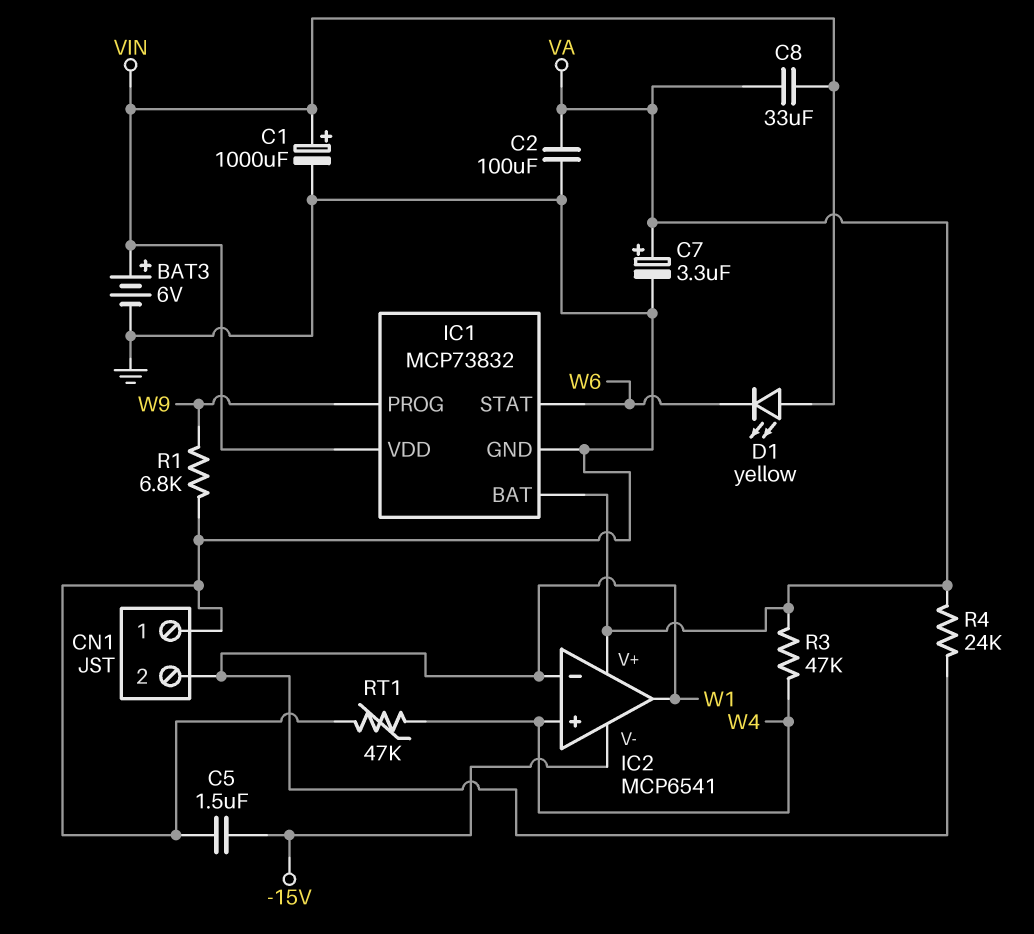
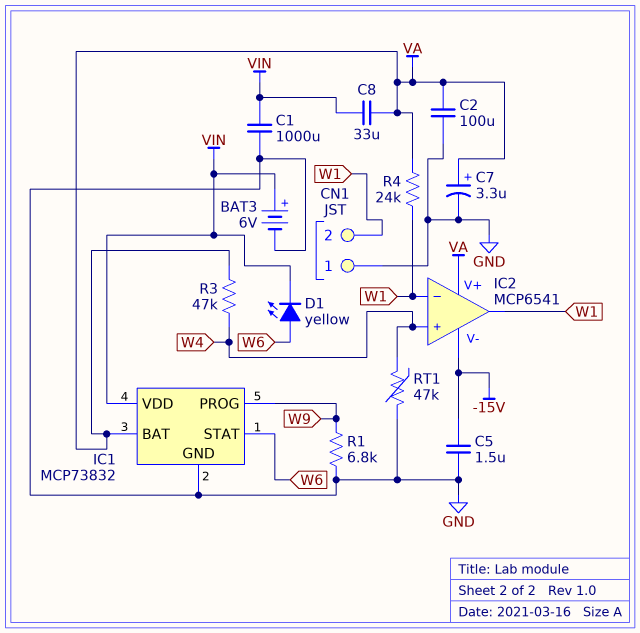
C1: 1000uF (plus VIN, minus GND) -> 1000uF (GND, VIN)
D1: LED yellow (A VIN, K W6) -> LED yellow (A W6, K VIN)

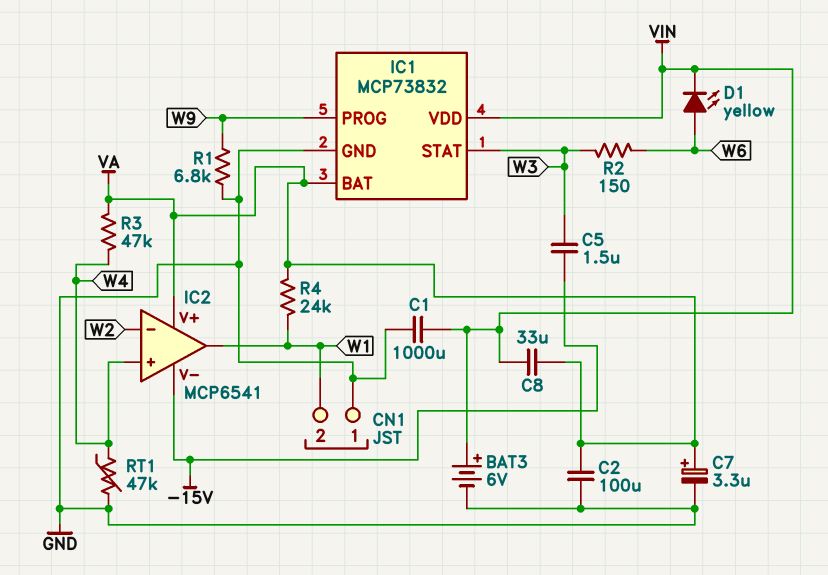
C5: 1.5uF (-15V, GND) -> 1.5uF (-15V, W3)
IC1 pin STAT: W6 -> W3
IC2 pin in-: W1 -> W2
R2: none -> 150 (W3, W6)

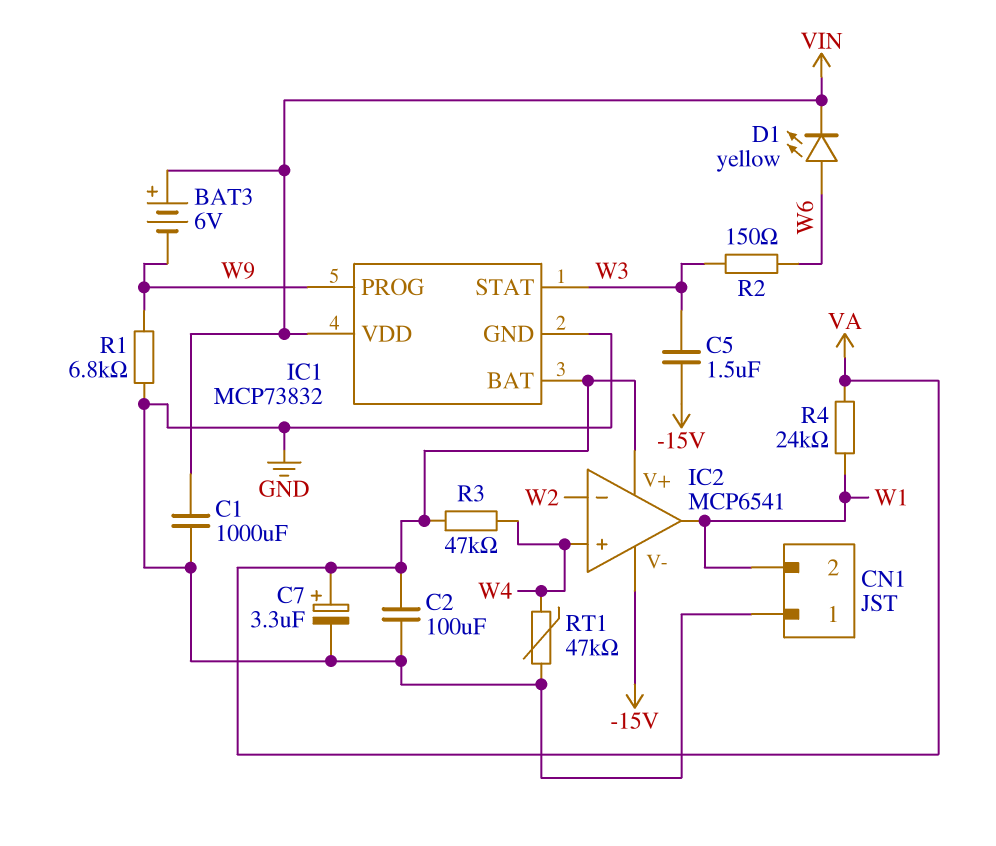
BAT3: 6V (plus VIN, minus GND) -> 6V (plus VIN, minus W9)
C8: 33uF (VA, VIN) -> none

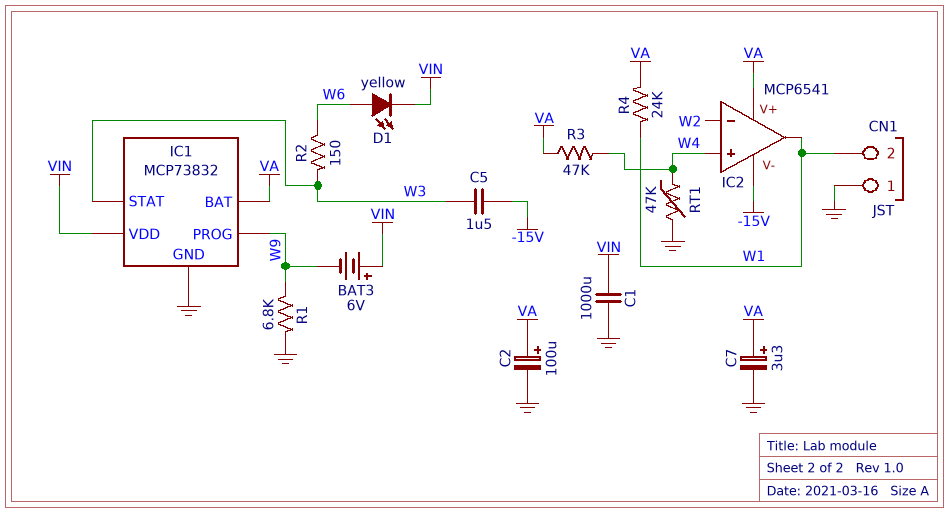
C2: 100uF (GND, VA) -> 100uF (plus VA, minus GND)

